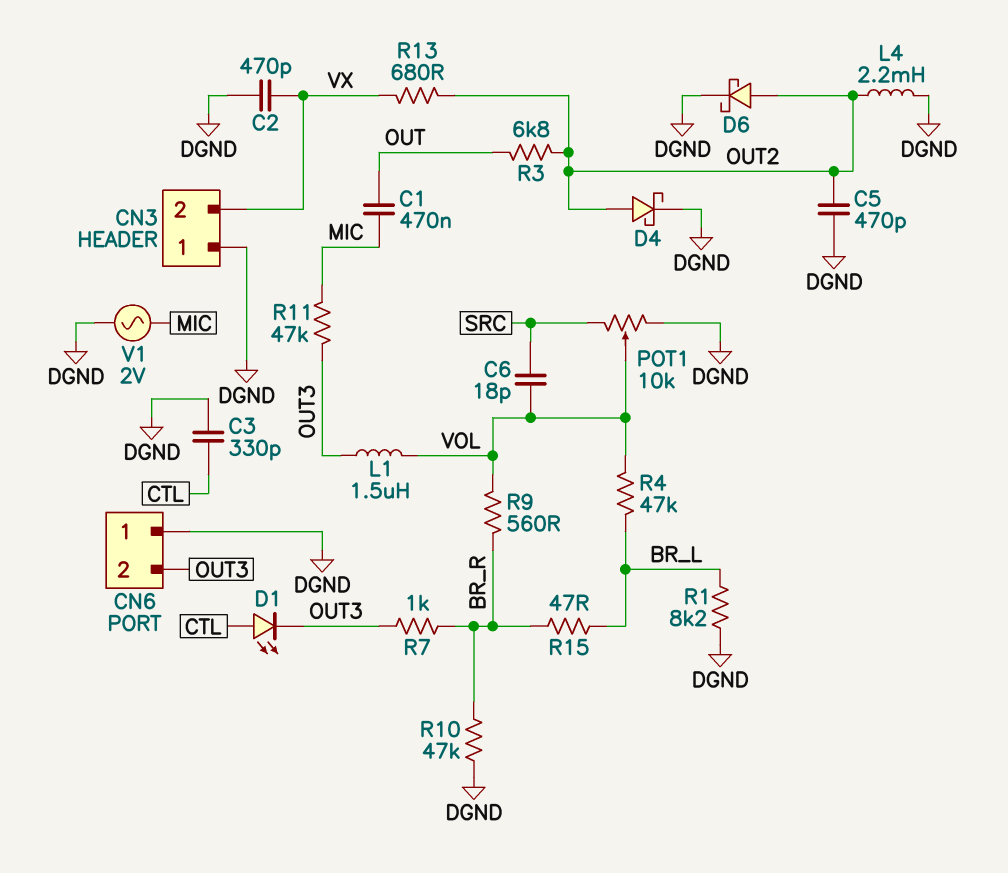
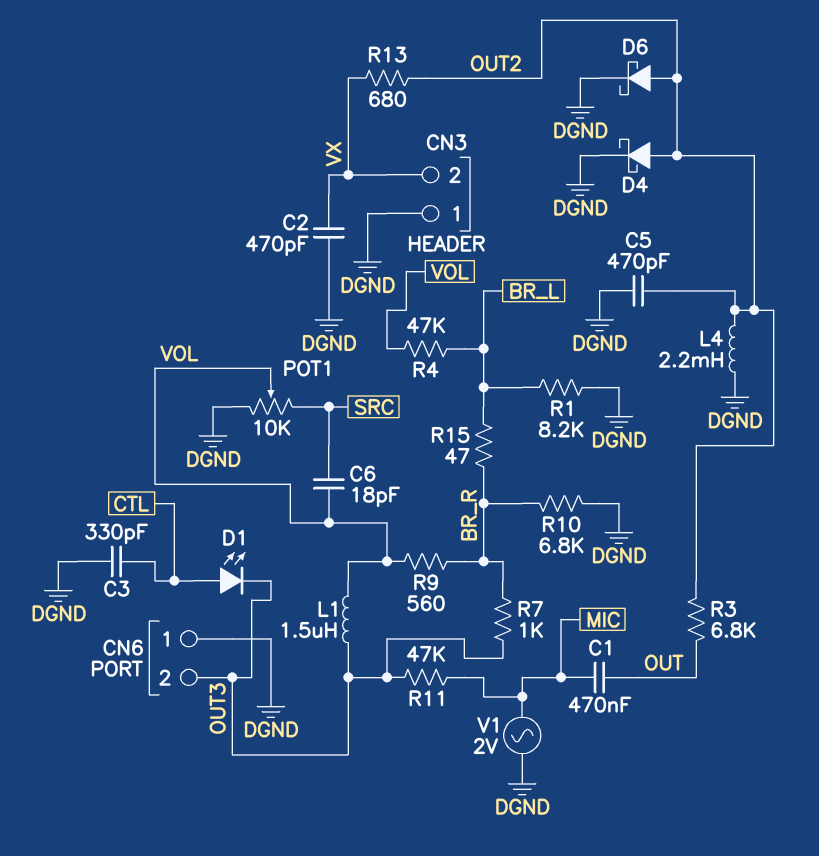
R10: 47k (BR_R, DGND) -> 6.8k (BR_R, DGND)

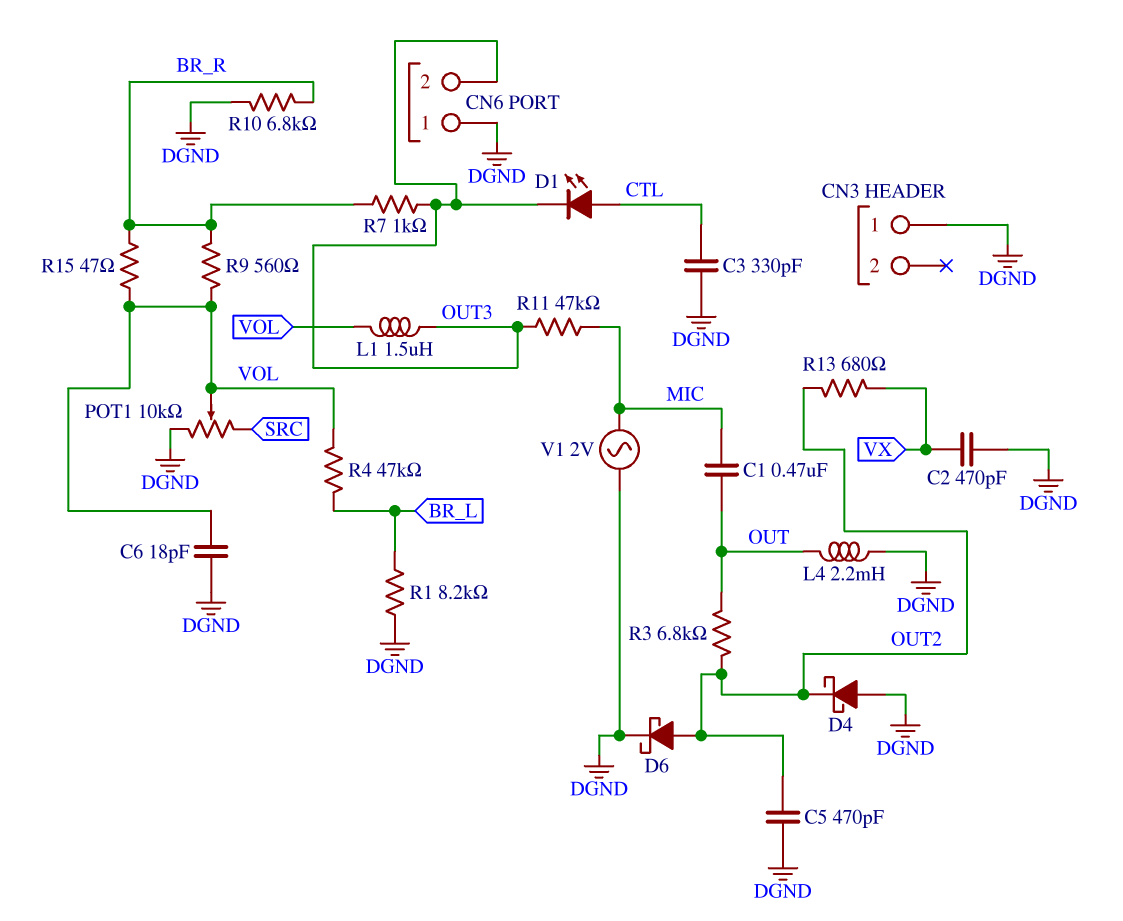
C6: 18pF (SRC, VOL) -> 18pF (DGND, VOL)
CN3 pin 2: VX -> none
D4: schottky (A OUT2, K DGND) -> schottky (A DGND, K OUT2)
L4: 2.2mH (DGND, OUT2) -> 2.2mH (DGND, OUT)
R15: 47 (BR_L, BR_R) -> 47 (BR_R, VOL)

